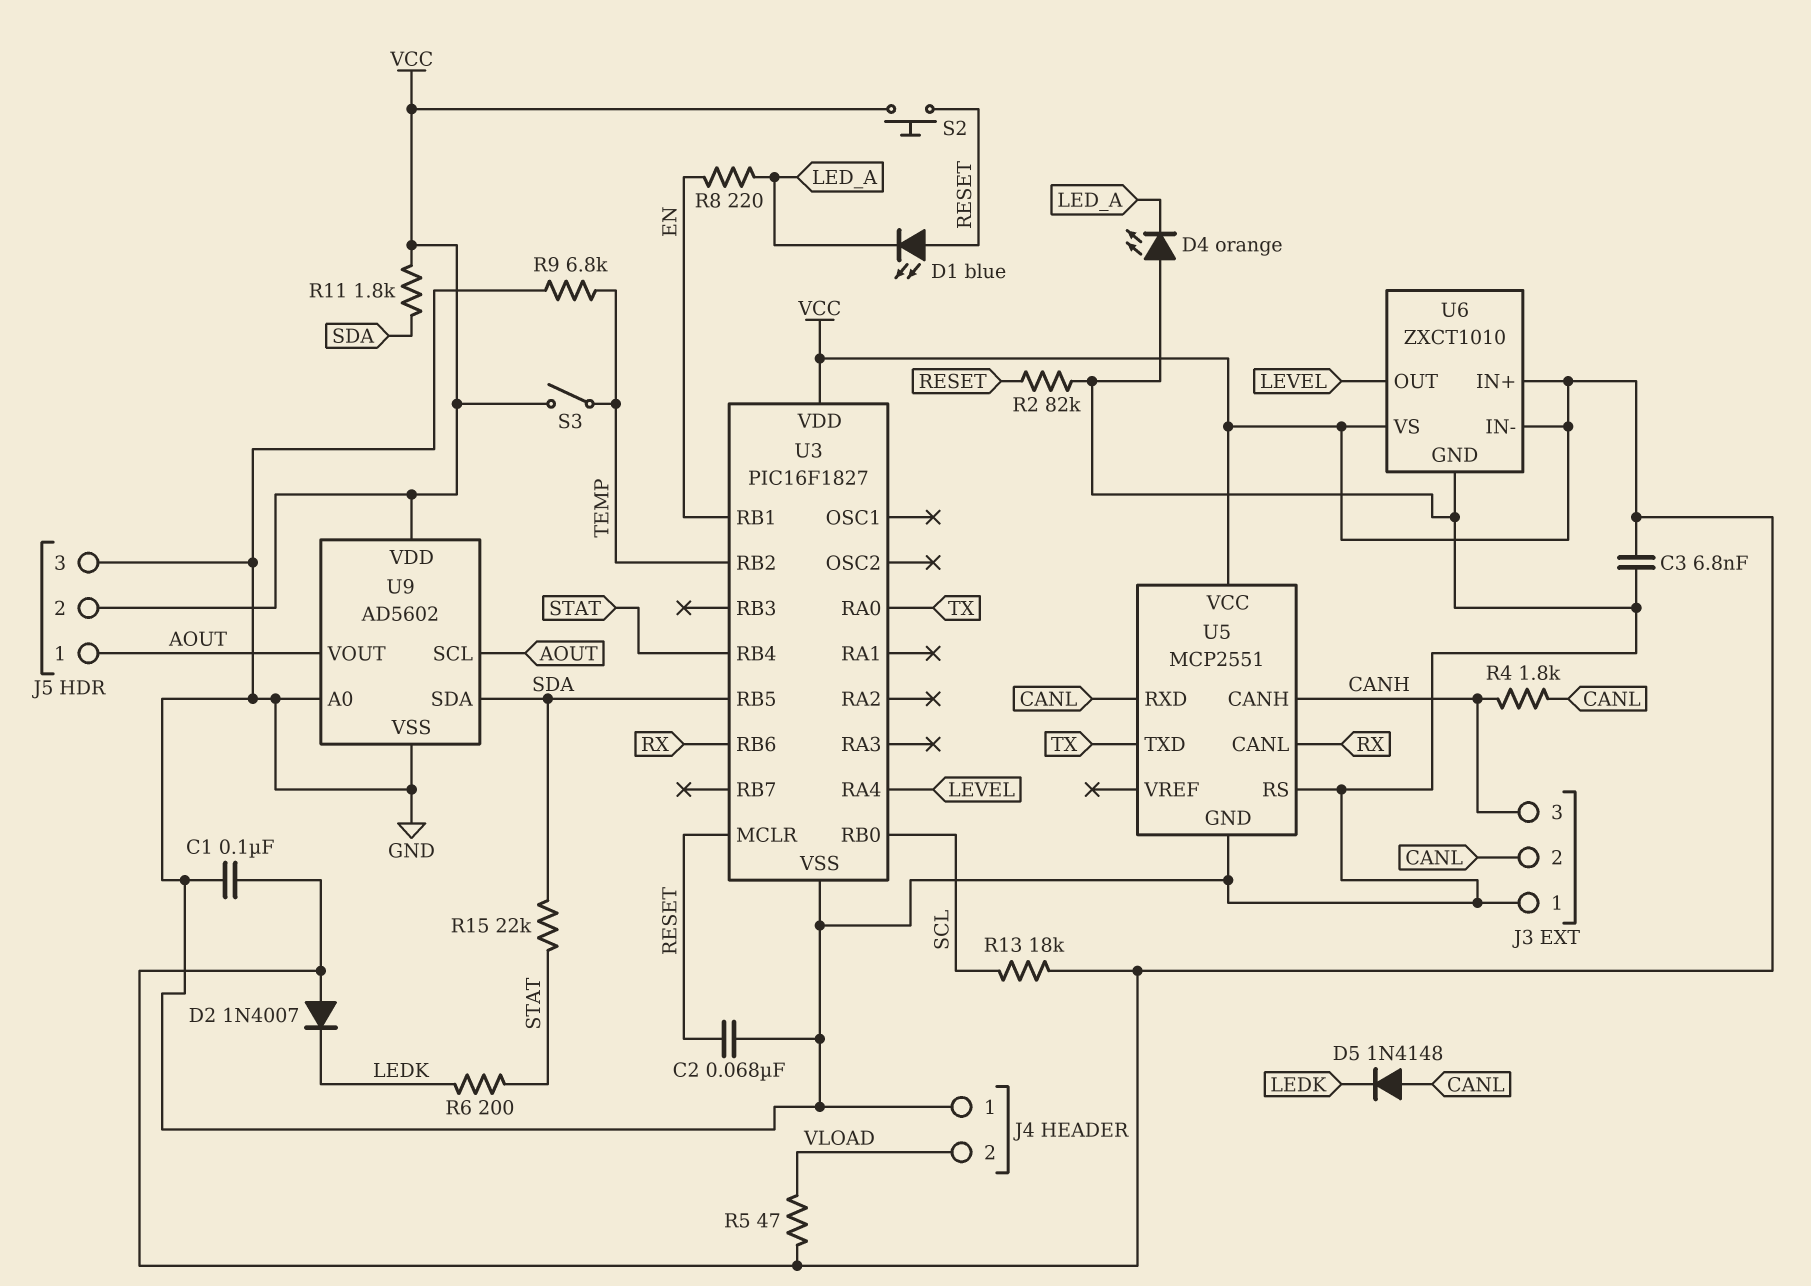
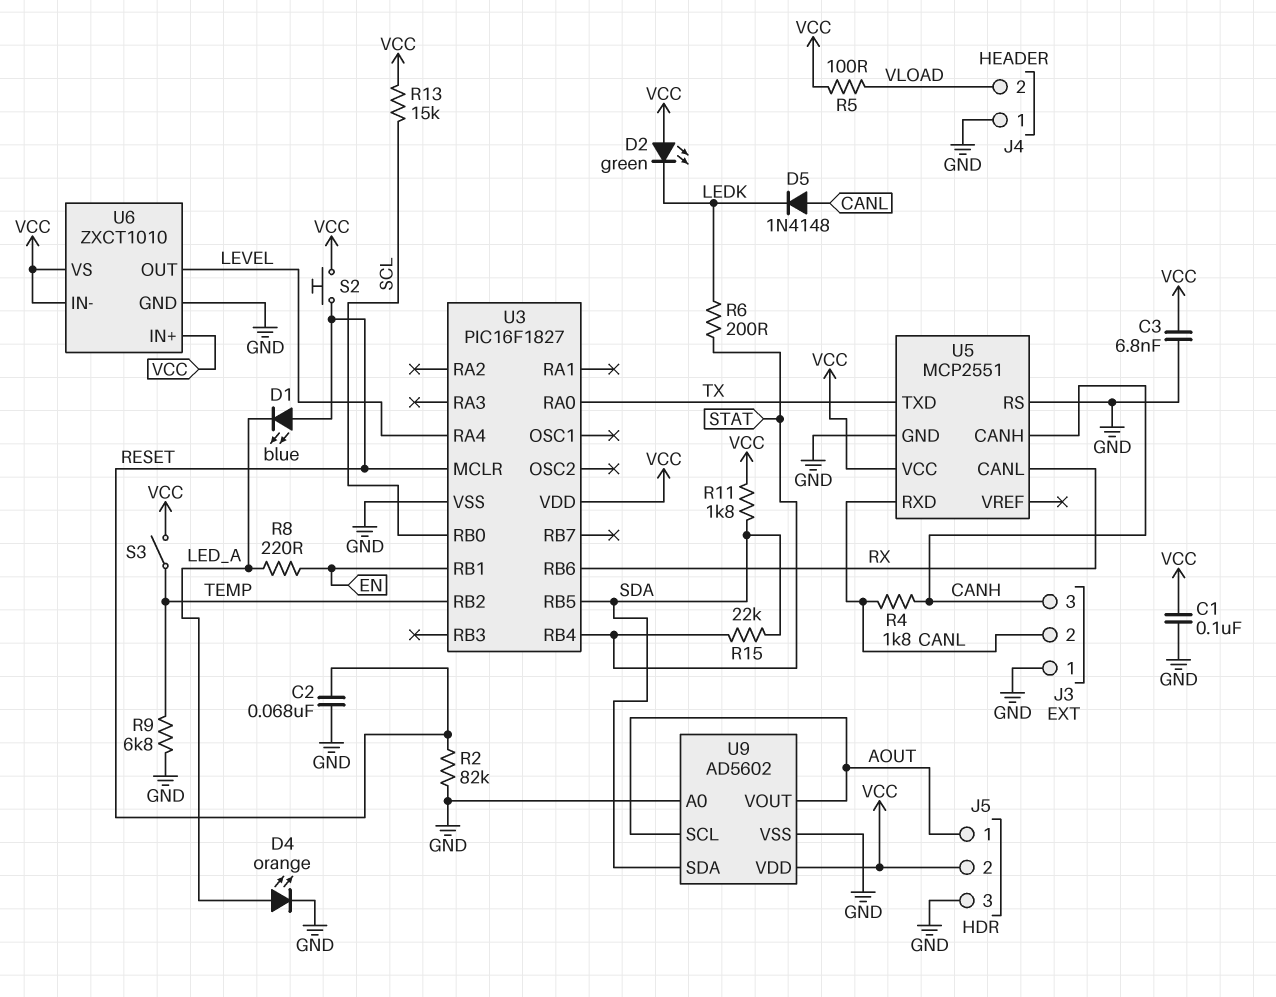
D2: diode 1N4007 (A VCC, K LEDK) -> LED green (A VCC, K LEDK)
D4: LED orange (A GND, K LED_A) -> LED orange (A LED_A, K GND)
R5: 47 (VCC, VLOAD) -> 100 (VCC, VLOAD)
R13: 18k (SCL, VCC) -> 15k (SCL, VCC)

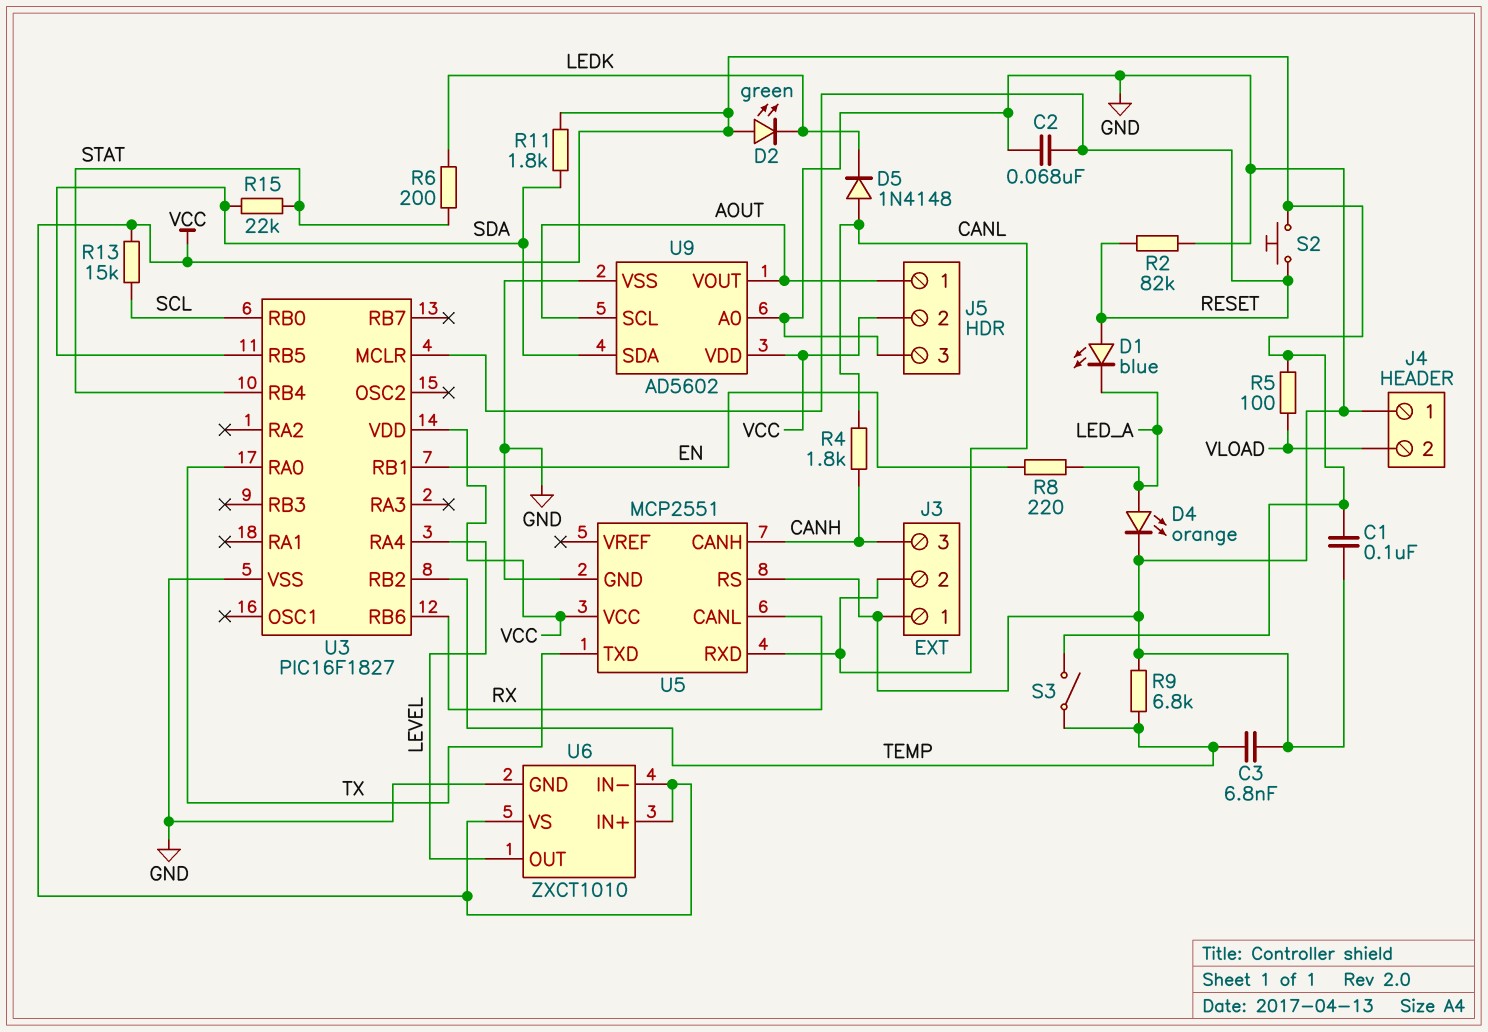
C3: 6.8nF (GND, VCC) -> 6.8nF (GND, TEMP)

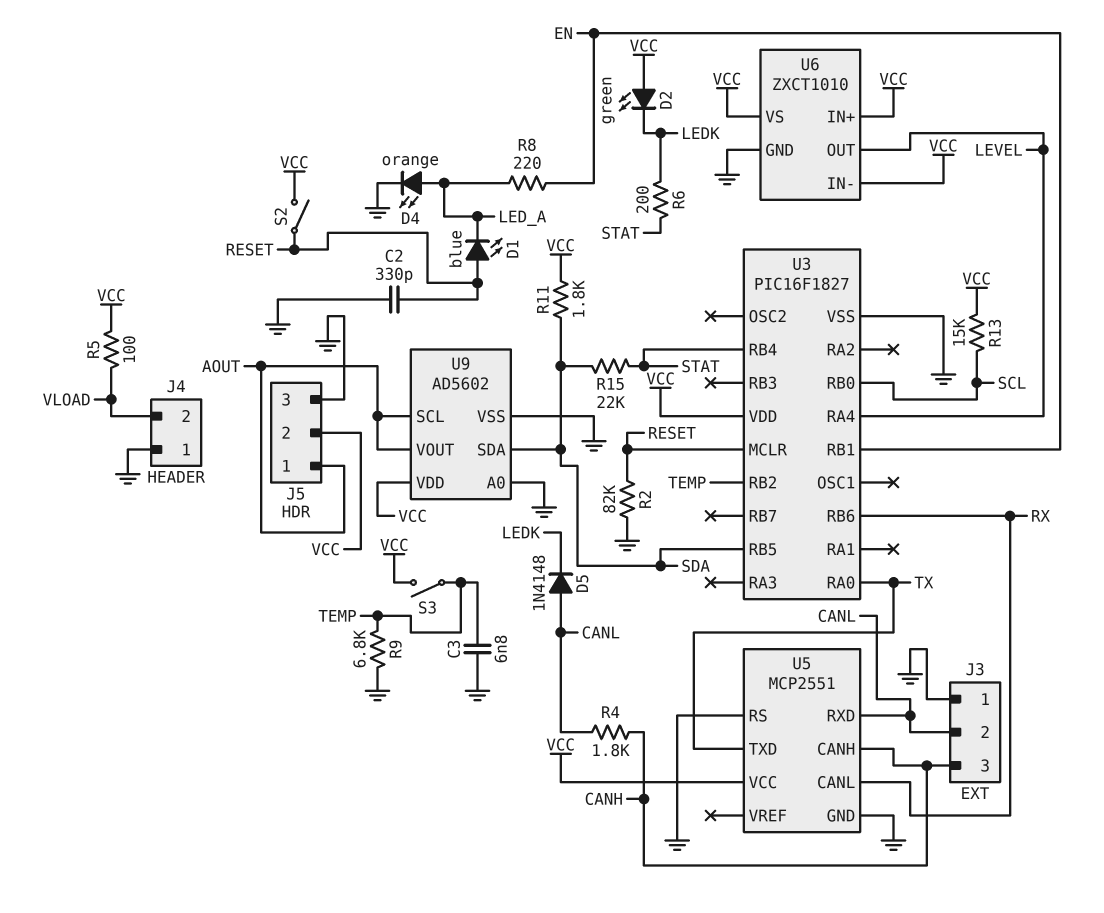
C1: 100nF (GND, VCC) -> none
C2: 68nF (GND, RESET) -> 330pF (GND, RESET)
S2: button (RESET, VCC) -> switch (RESET, VCC)

